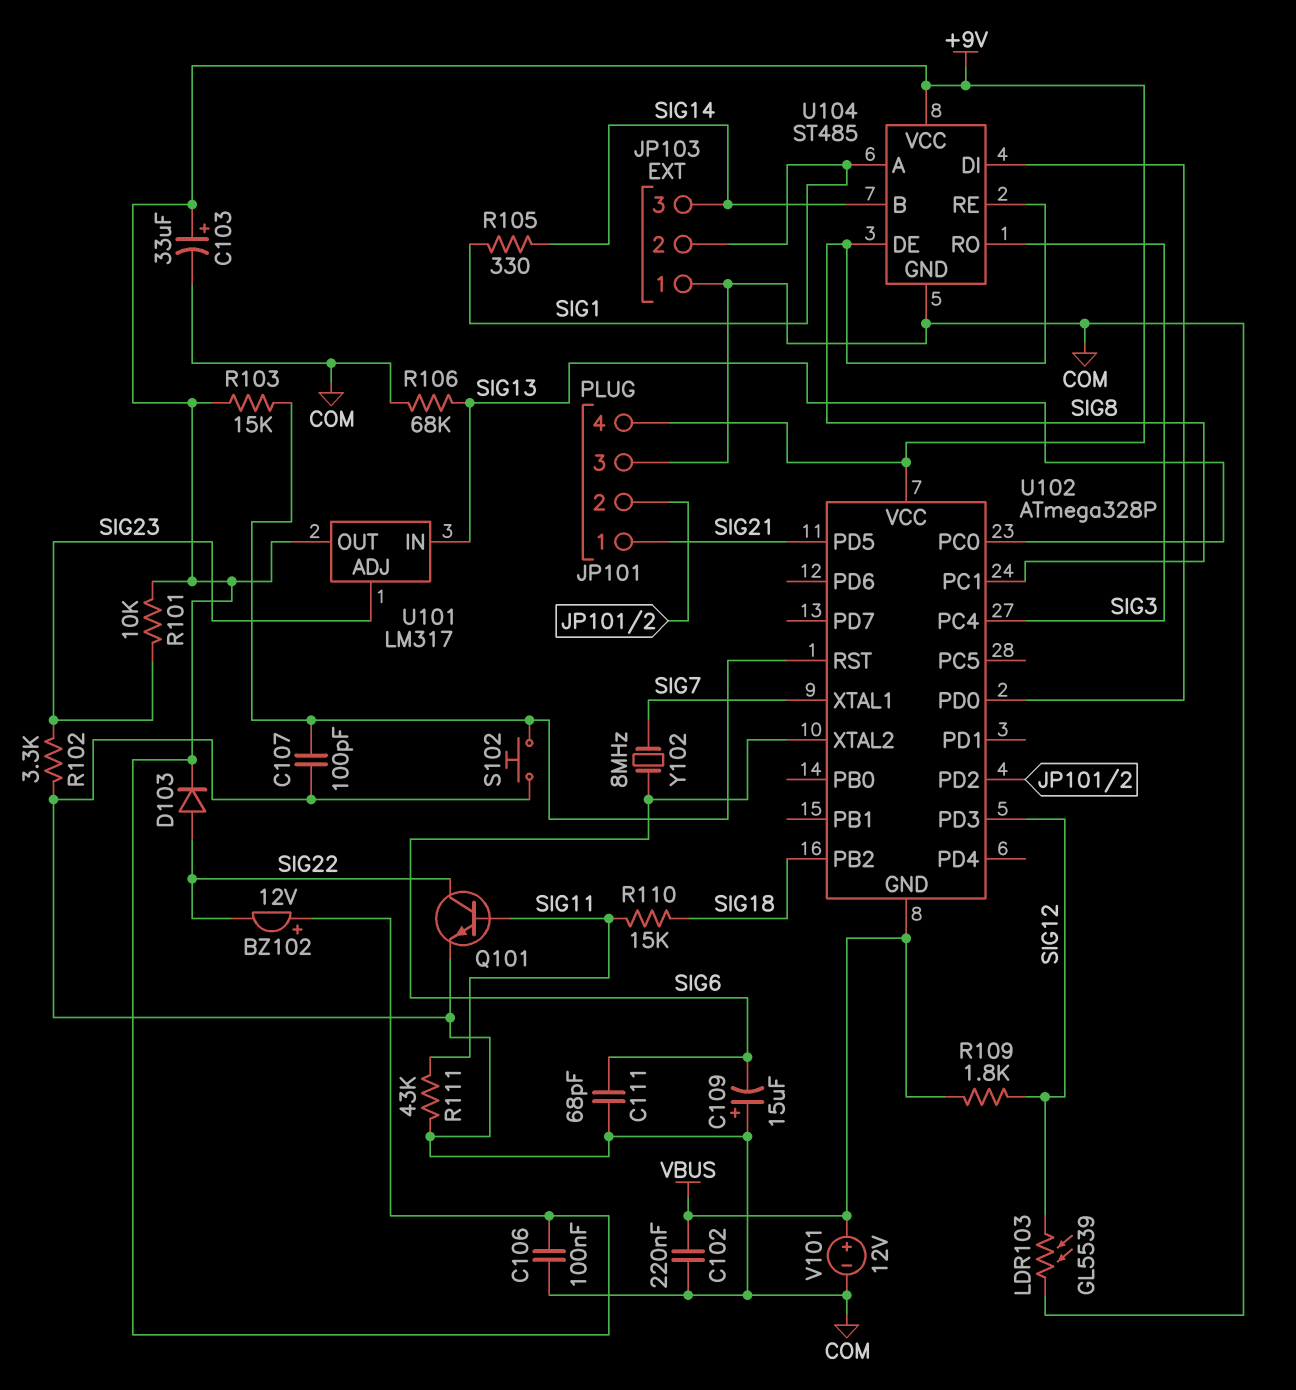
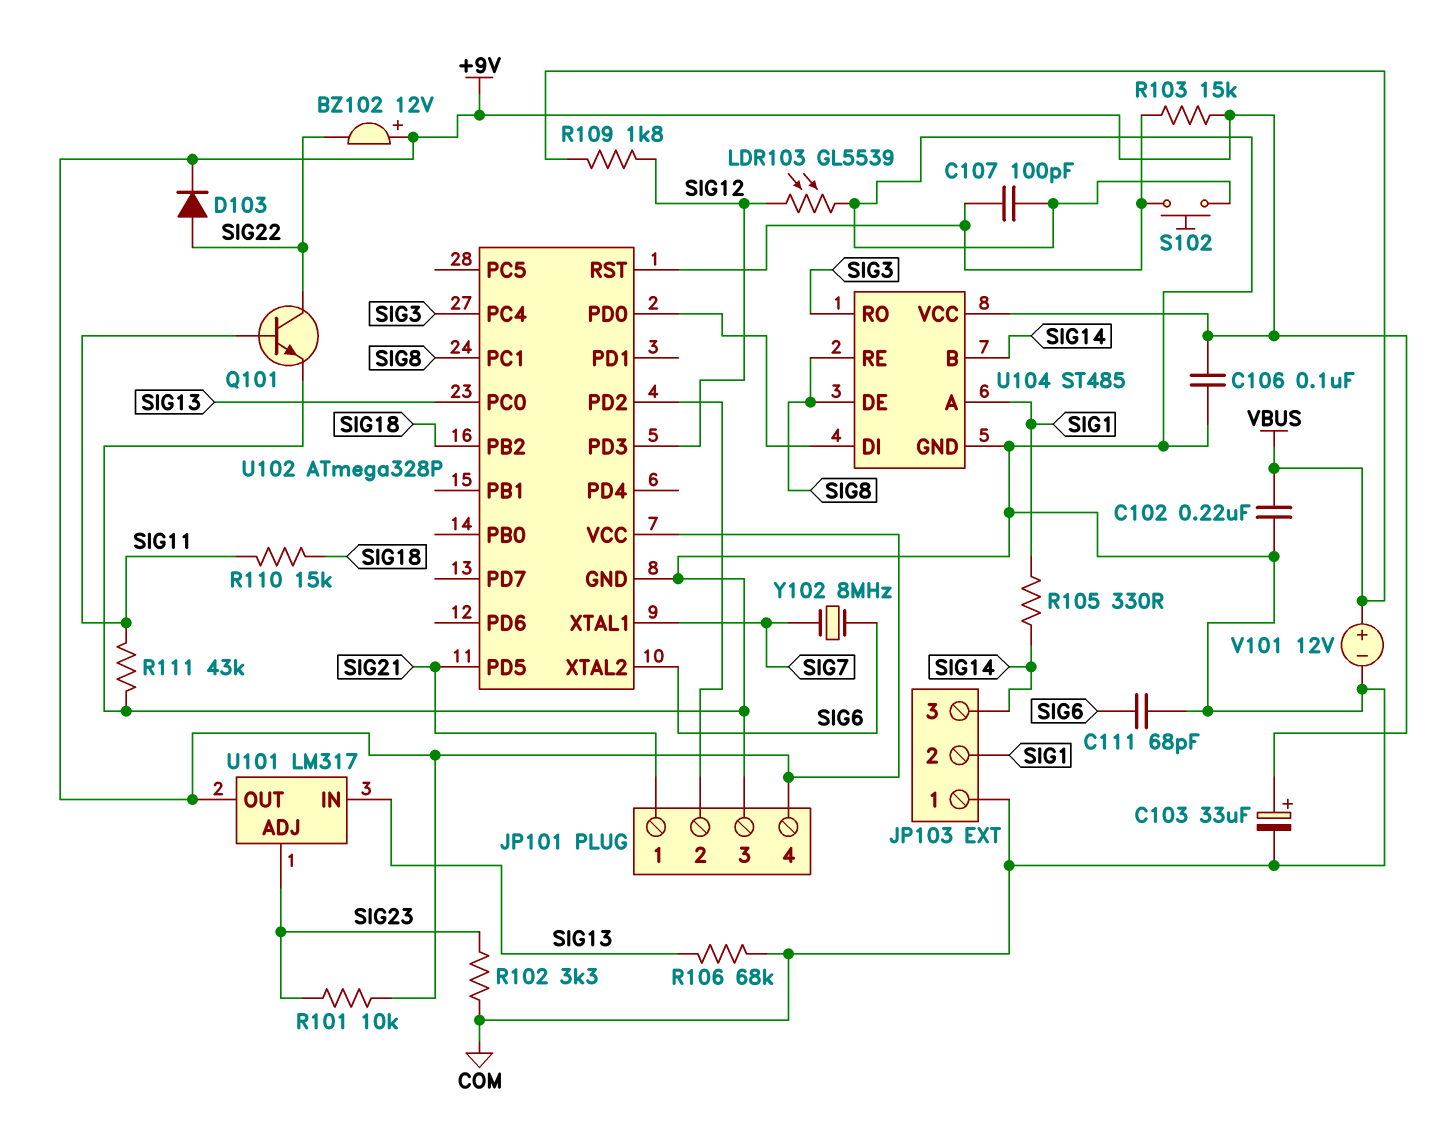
C109: 15uF (plus COM, minus SIG6) -> none
U102 pin GND: VBUS -> COM

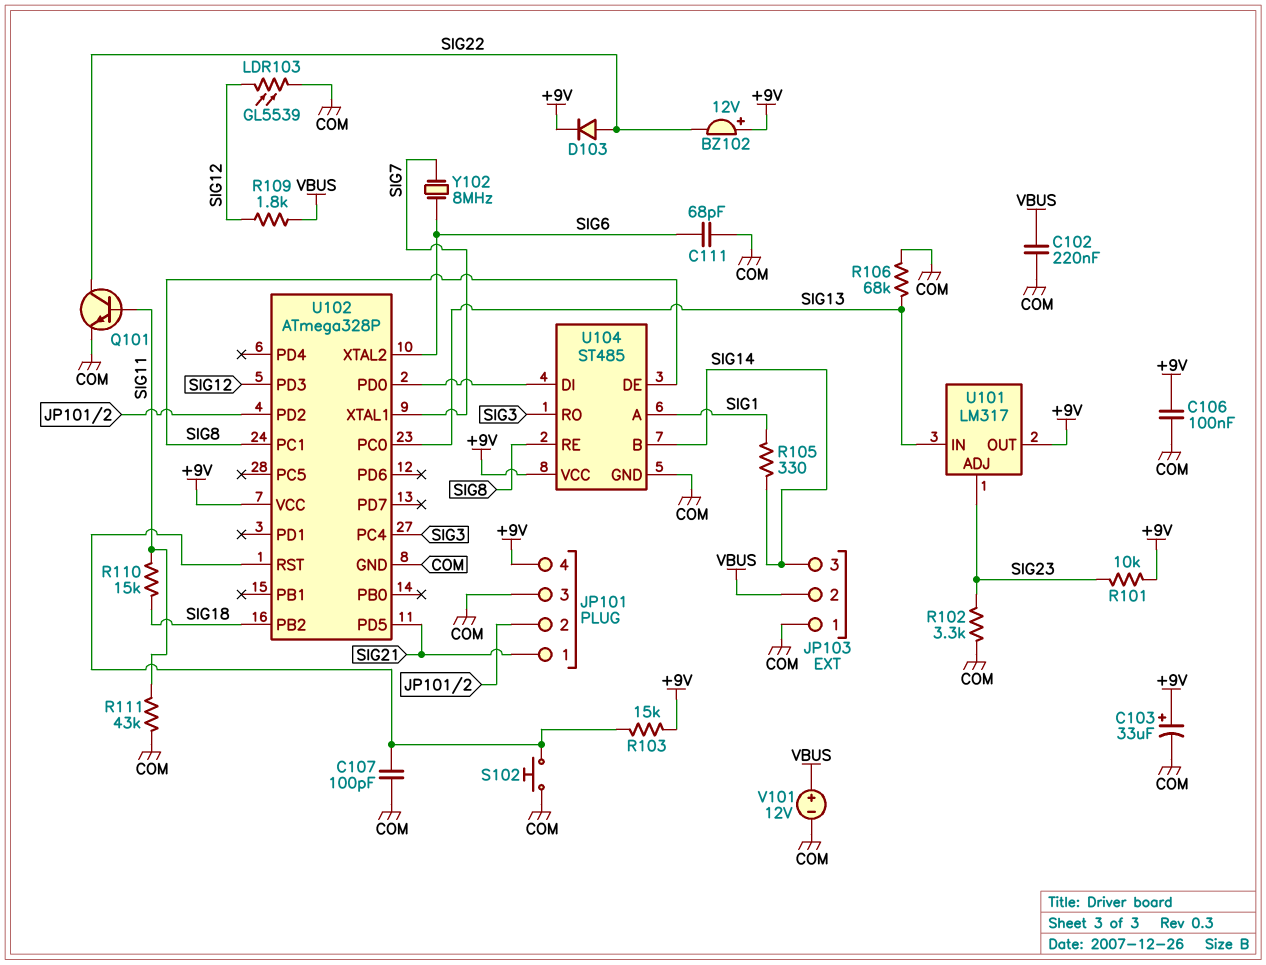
JP103 pin 2: SIG1 -> VBUS

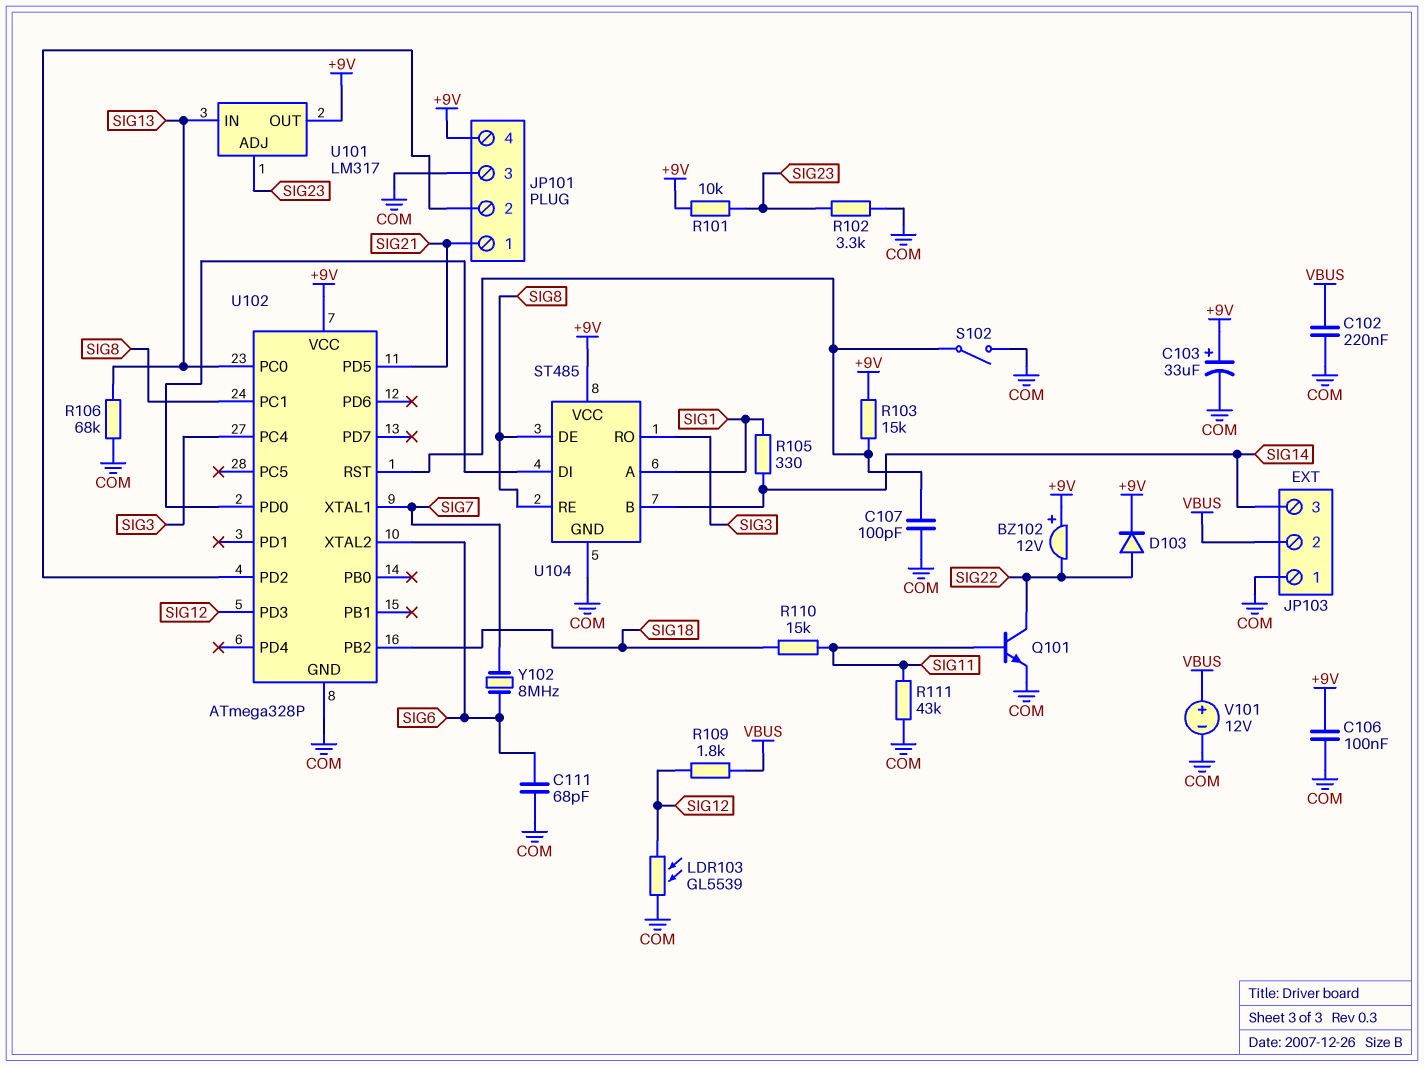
S102: button (COM, U102/RST) -> switch (COM, U102/RST)

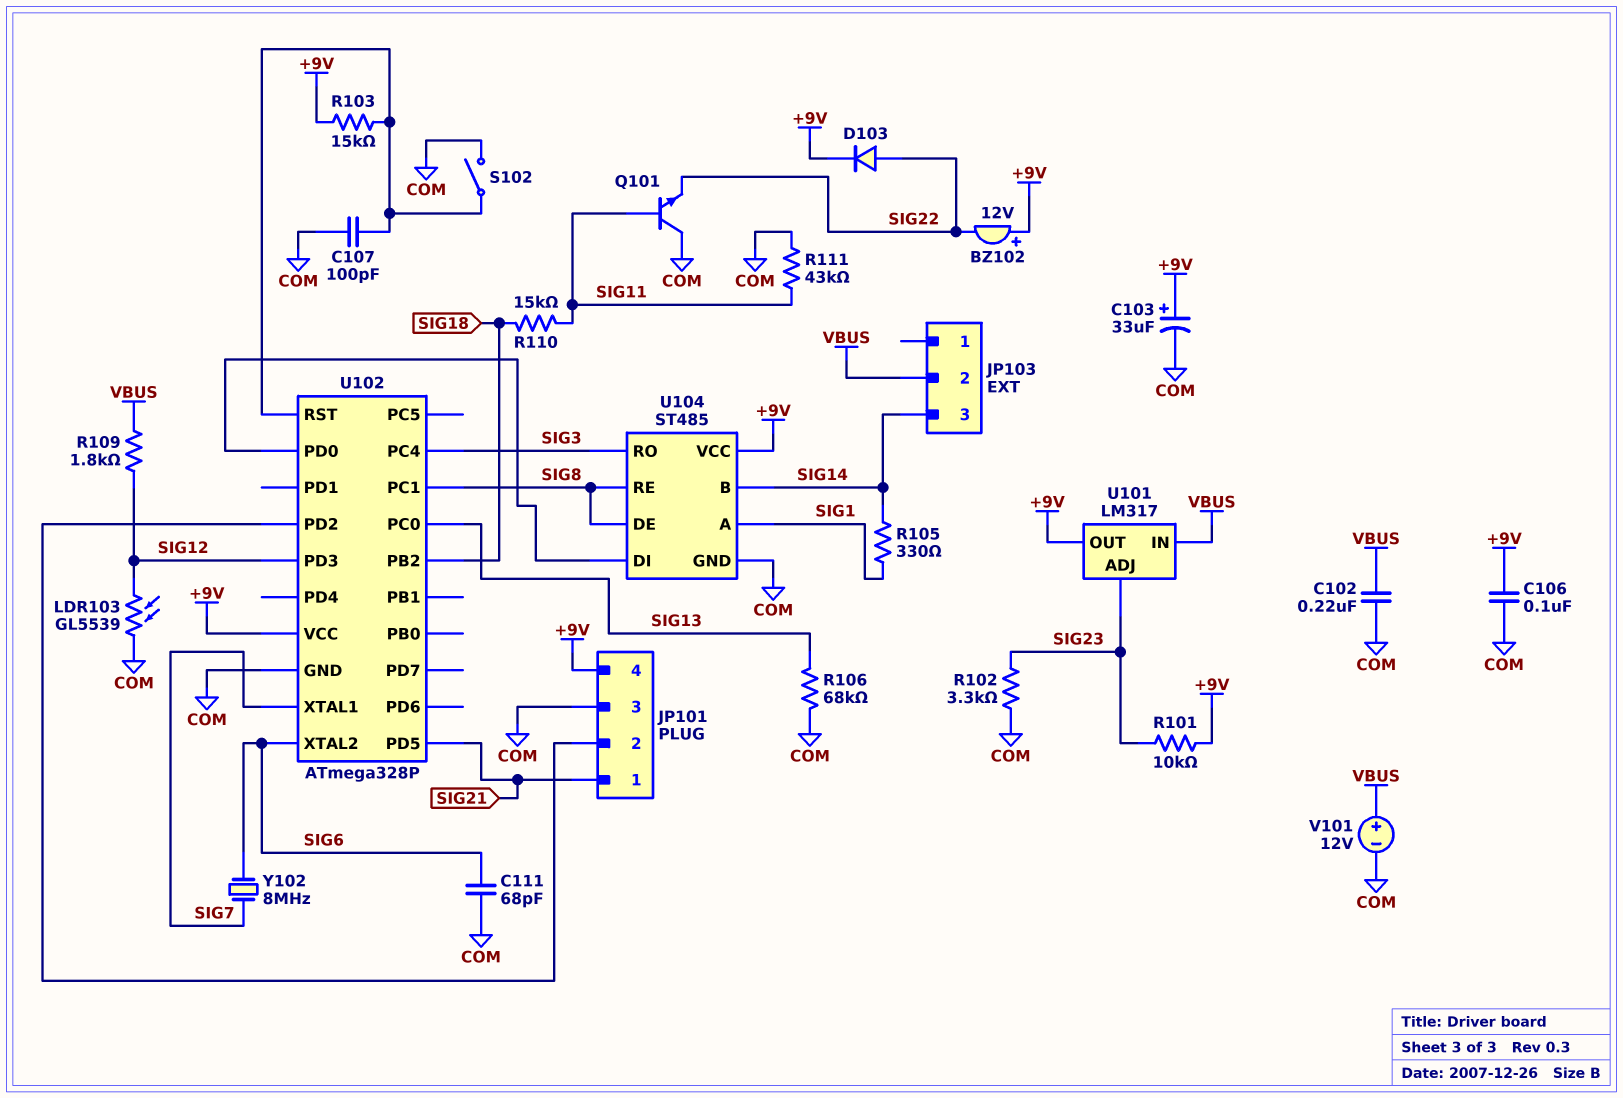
JP103 pin 1: COM -> none
Q101: NPN (B SIG11, C SIG22, E COM) -> NPN (B SIG11, C COM, E SIG22)
U101 pin IN: SIG13 -> VBUS

